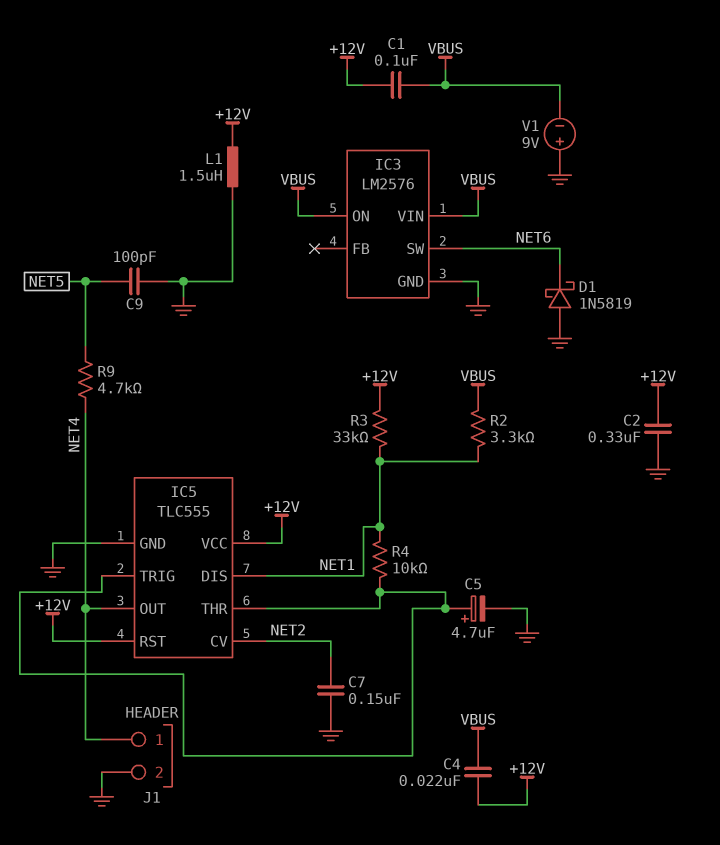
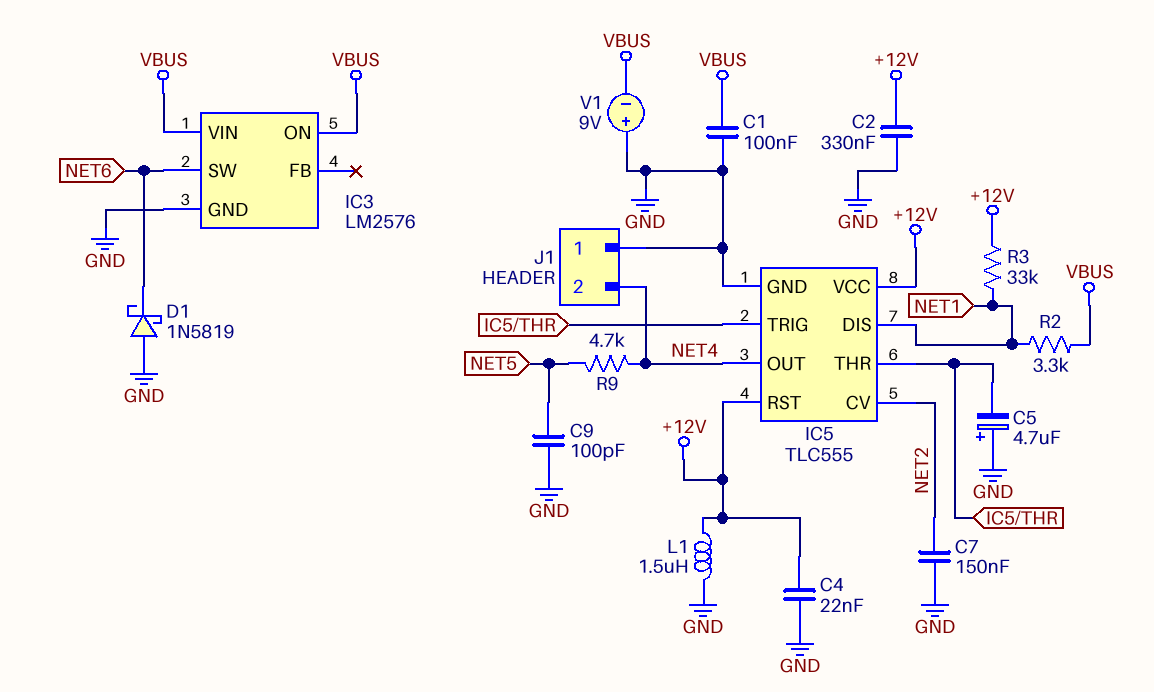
C1: 100nF (+12V, VBUS) -> 100nF (GND, VBUS)
C4: 22nF (+12V, VBUS) -> 22nF (+12V, GND)
C5: 4.7uF (plus IC5/THR, minus GND) -> 4.7uF (plus GND, minus IC5/THR)
J1 pin 1: NET4 -> GND
J1 pin 2: GND -> NET4
R4: 10k (IC5/THR, NET1) -> none

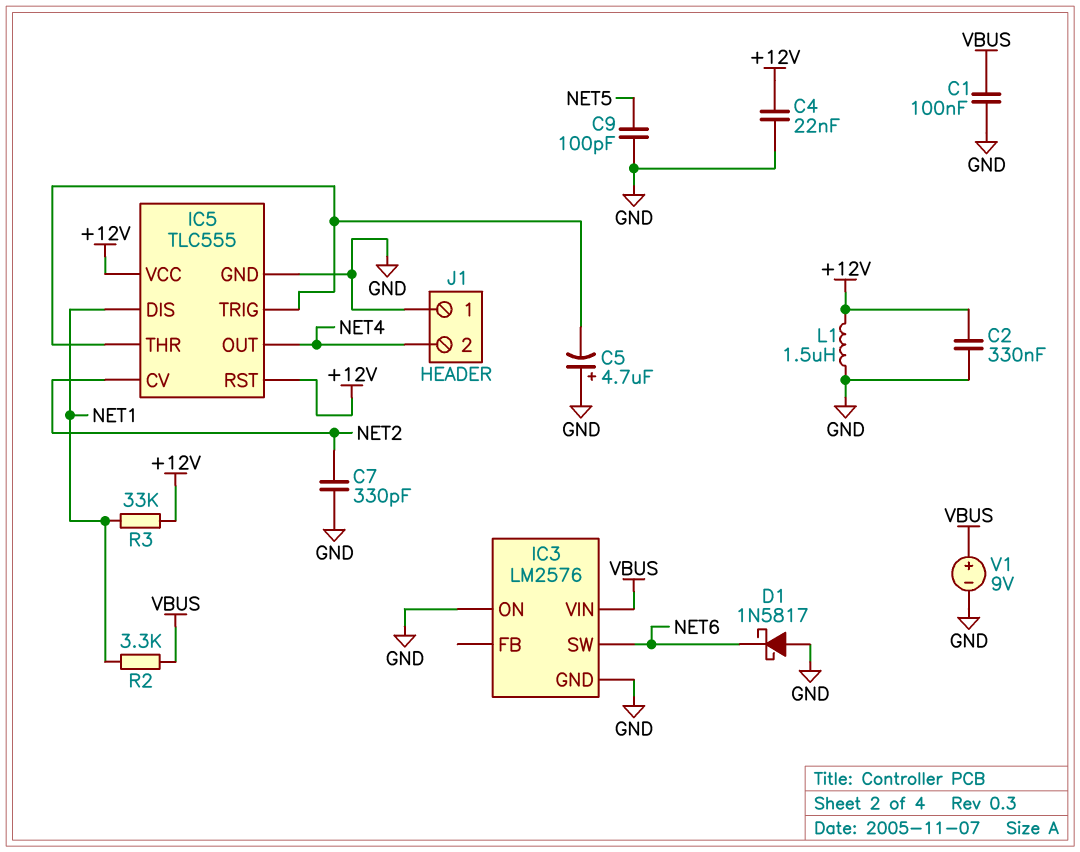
C7: 150nF (GND, NET2) -> 330pF (GND, NET2)
D1: schottky 1N5819 (A GND, K NET6) -> schottky 1N5817 (A GND, K NET6)
IC3 pin ON: VBUS -> GND
R9: 4.7k (NET4, NET5) -> none
V1: 9V (plus GND, minus VBUS) -> 9V (plus VBUS, minus GND)

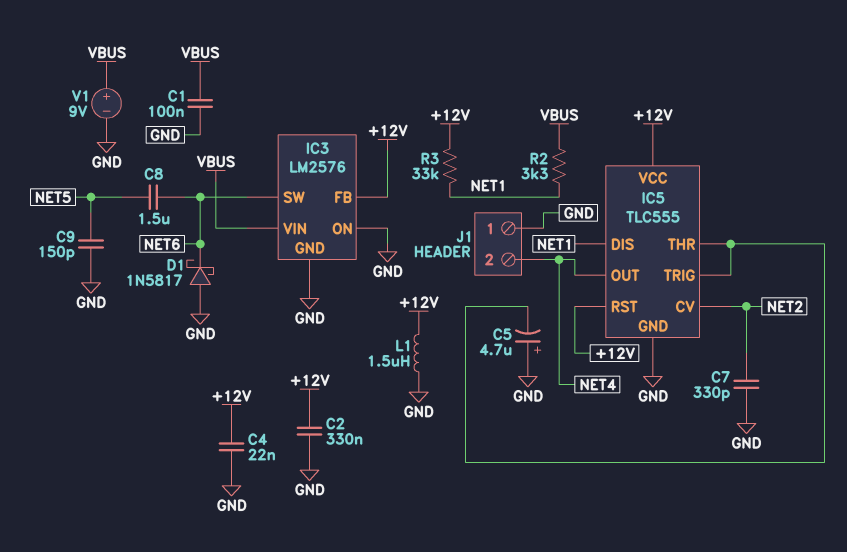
C8: none -> 1.5uF (NET5, NET6)
C9: 100pF (GND, NET5) -> 150pF (GND, NET5)
IC3 pin FB: none -> +12V

